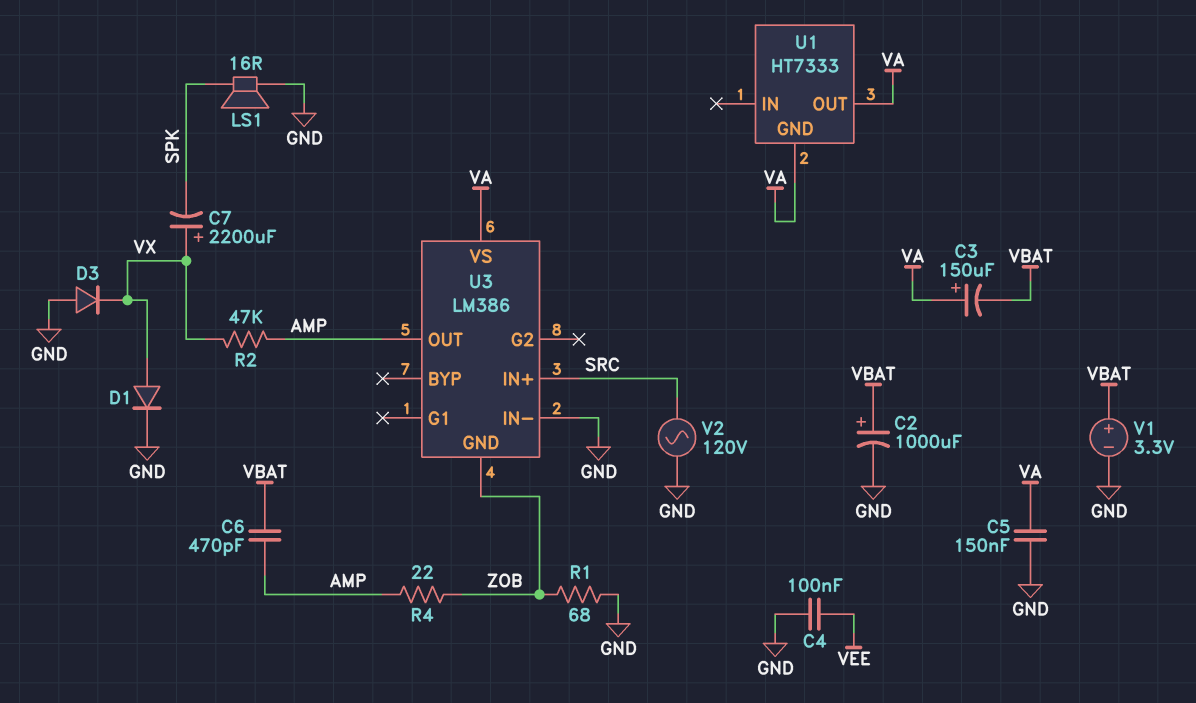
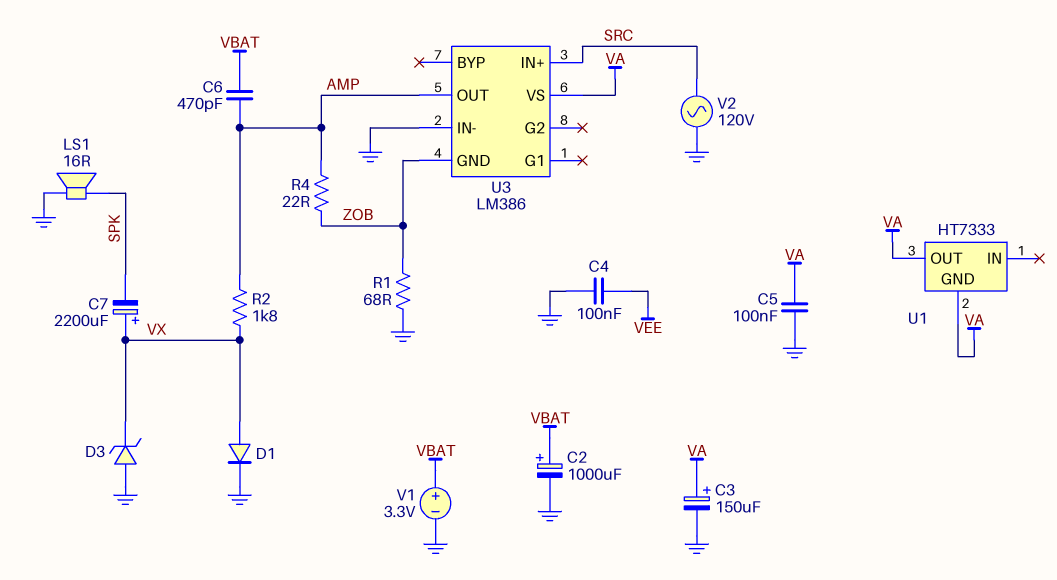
C3: 150uF (plus VA, minus VBAT) -> 150uF (plus VA, minus GND)
C5: 150nF (GND, VA) -> 100nF (GND, VA)
D3: diode (A GND, K VX) -> zener (A GND, K VX)
R2: 47k (AMP, VX) -> 1.8k (AMP, VX)

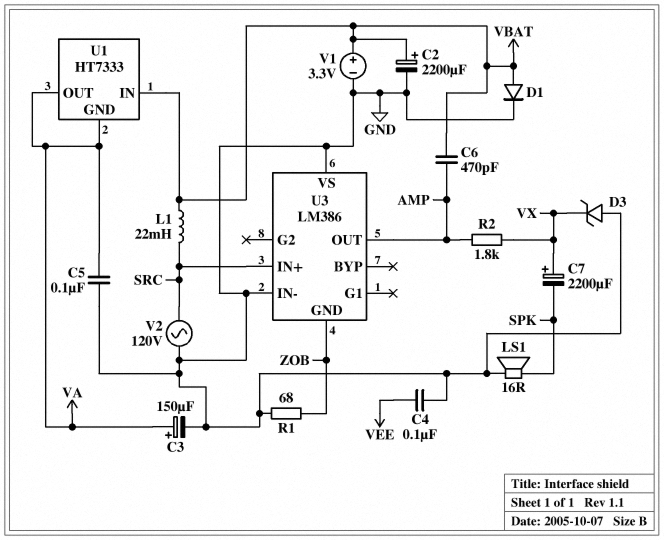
C2: 1000uF (plus VBAT, minus GND) -> 2200uF (plus VBAT, minus GND)
D1: diode (A VX, K GND) -> diode (A VBAT, K GND)
L1: none -> 22mH (SRC, VBAT)
R4: 22 (AMP, ZOB) -> none
U1 pin IN: none -> VBAT
U3 pin VS: VA -> GND

